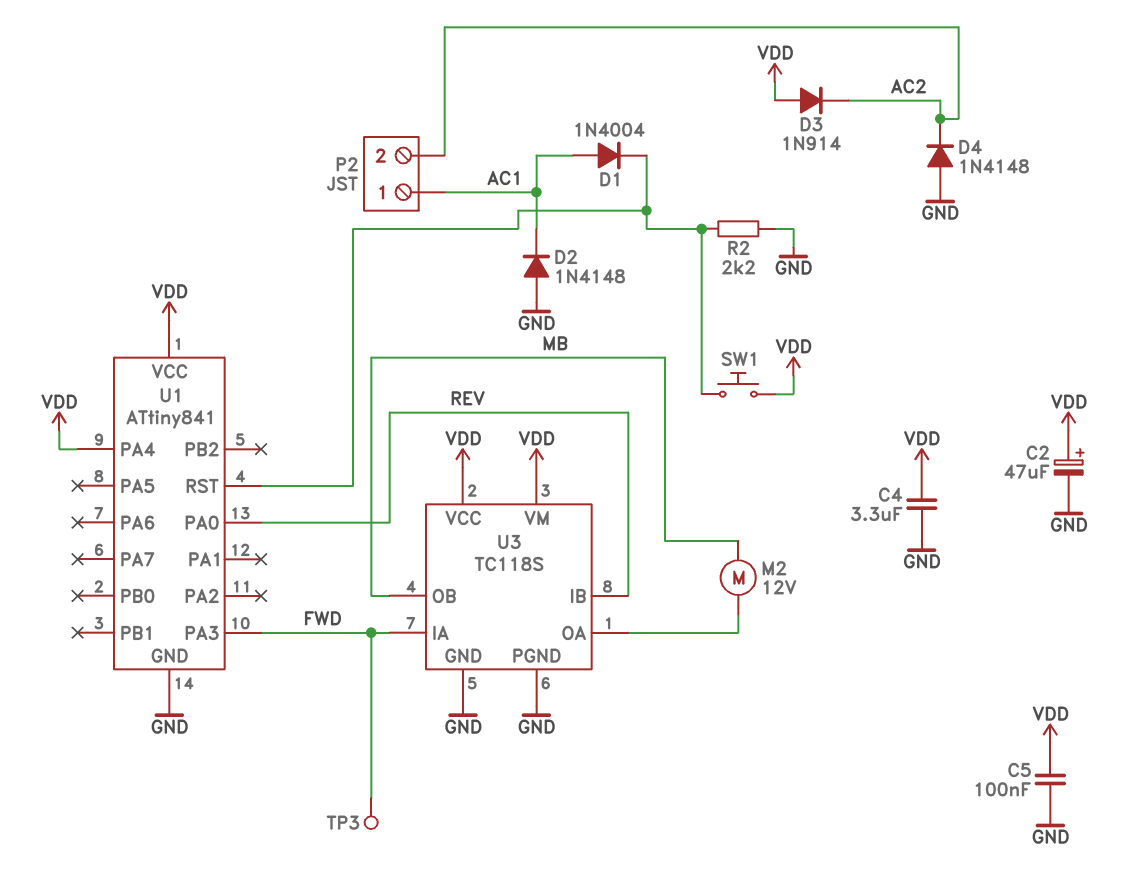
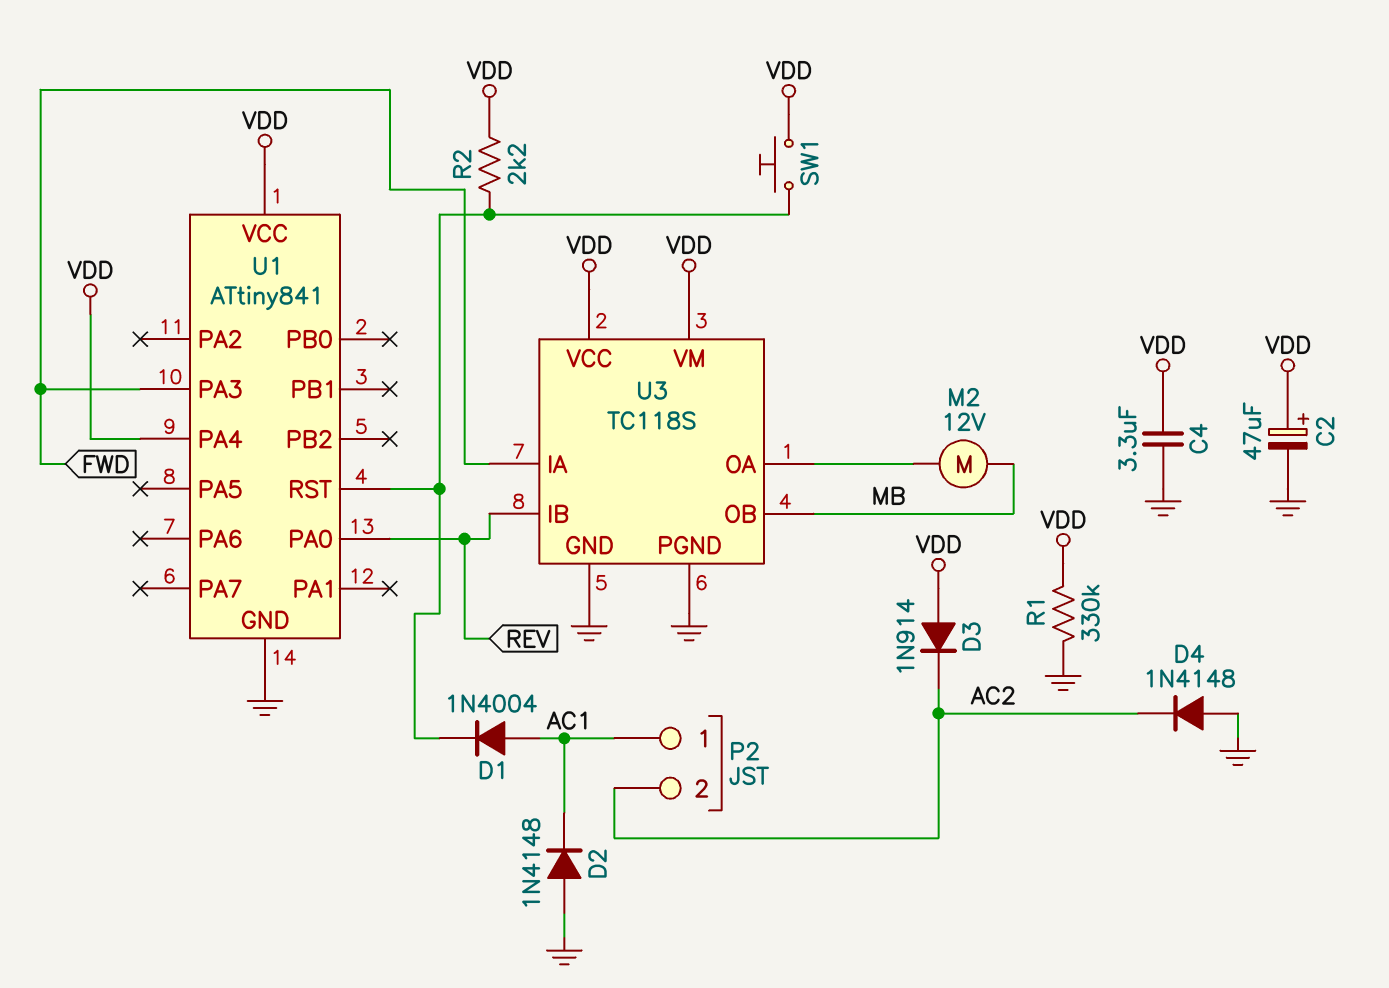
C5: 100nF (GND, VDD) -> none
R1: none -> 330k (GND, VDD)
R2: 2.2k (GND, U1/RST) -> 2.2k (U1/RST, VDD)
TP3: test point (FWD) -> none

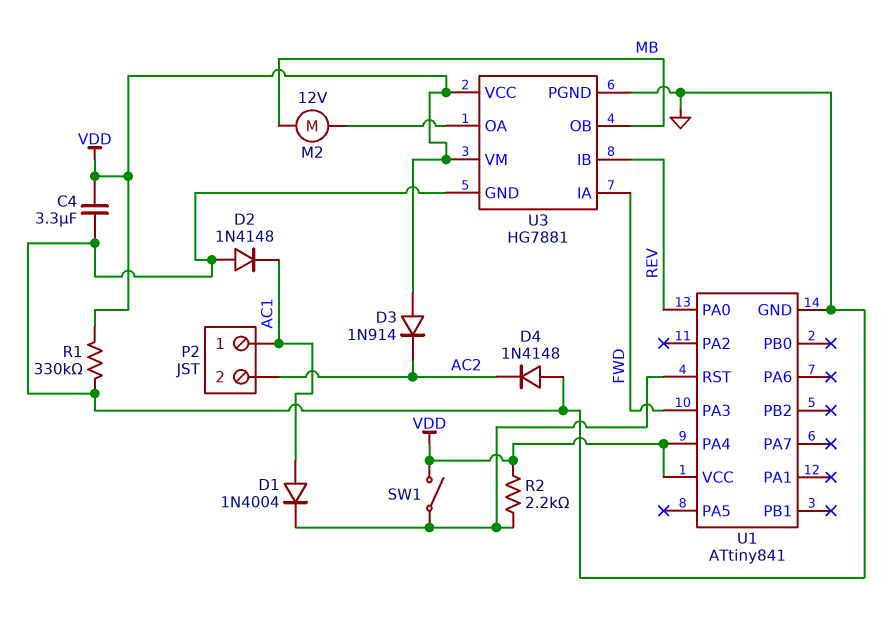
C2: 47uF (plus VDD, minus GND) -> none
SW1: button (U1/RST, VDD) -> switch (U1/RST, VDD)
U3: TC118S -> HG7881

